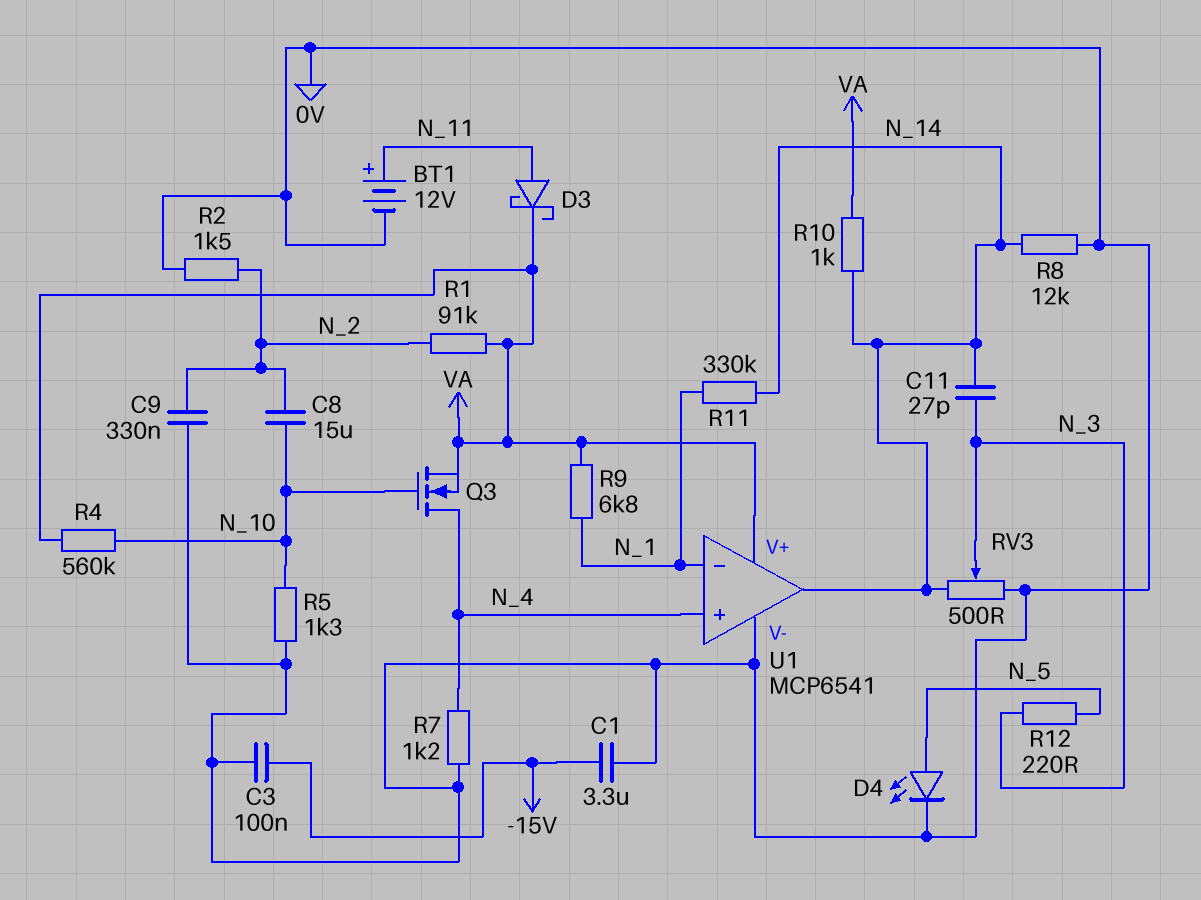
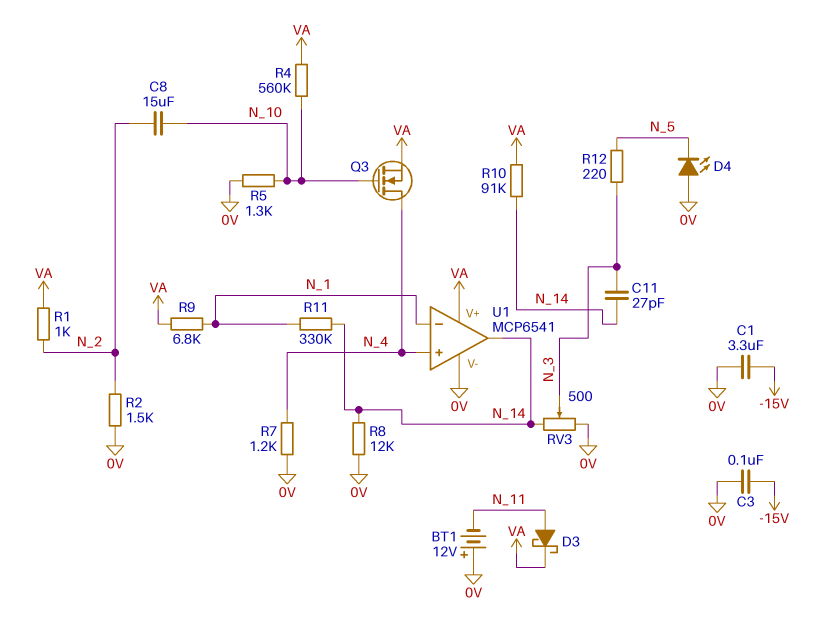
BT1: 12V (plus N_11, minus 0V) -> 12V (plus 0V, minus N_11)
C9: 330nF (0V, N_2) -> none
D4: LED (A N_5, K 0V) -> LED (A 0V, K N_5)
R1: 91k (N_2, VA) -> 1k (N_2, VA)
R10: 1k (N_14, VA) -> 91k (N_14, VA)

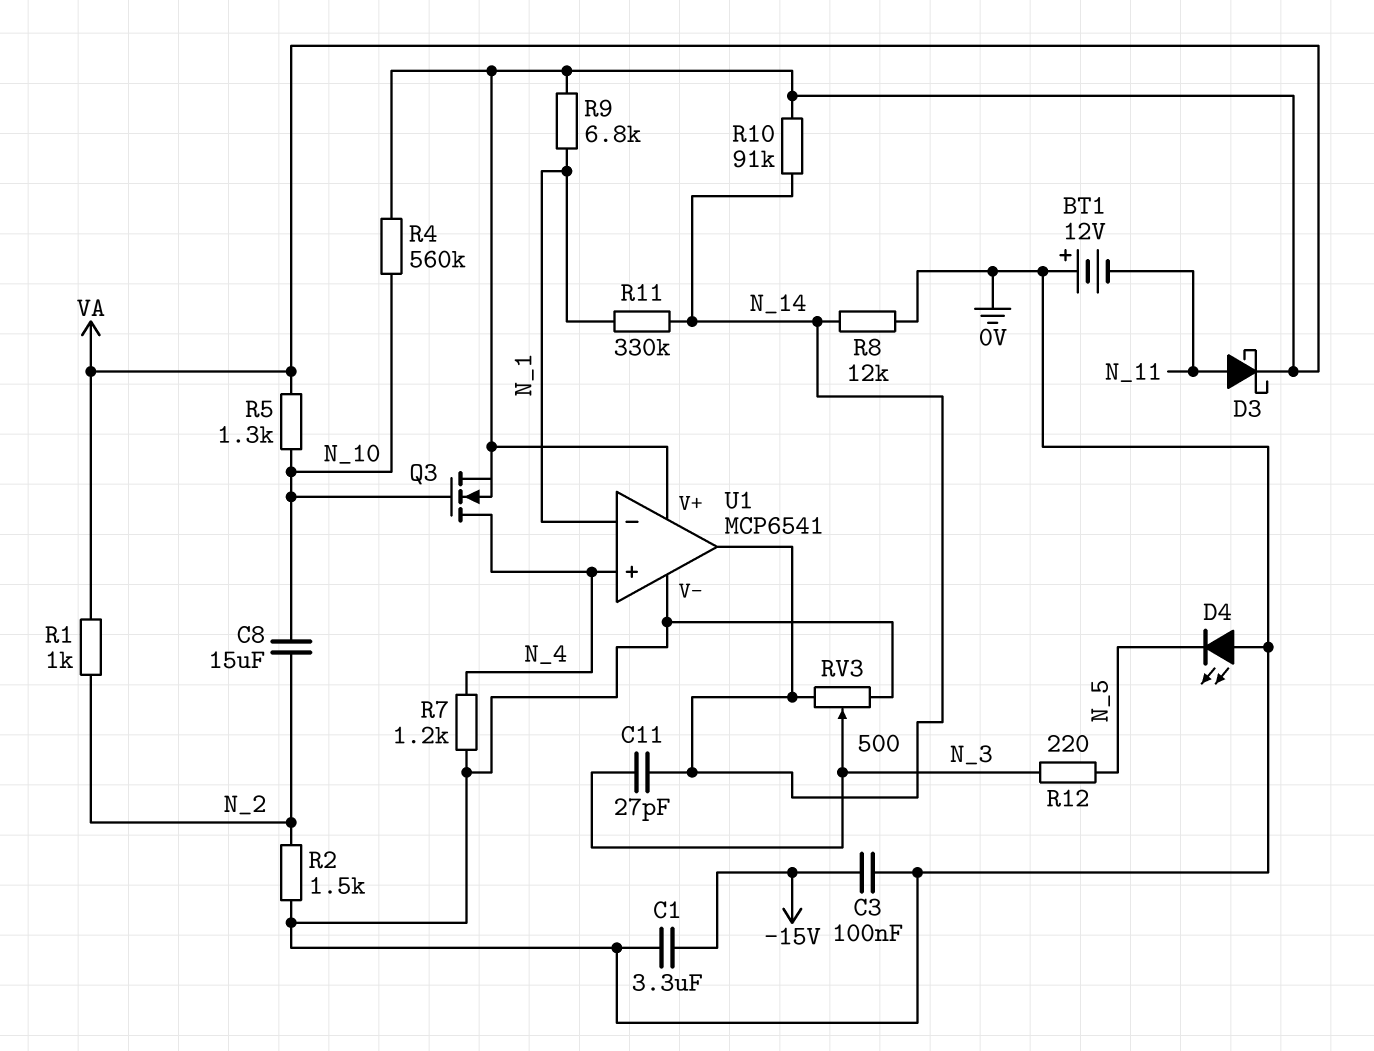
R5: 1.3k (0V, N_10) -> 1.3k (N_10, VA)

